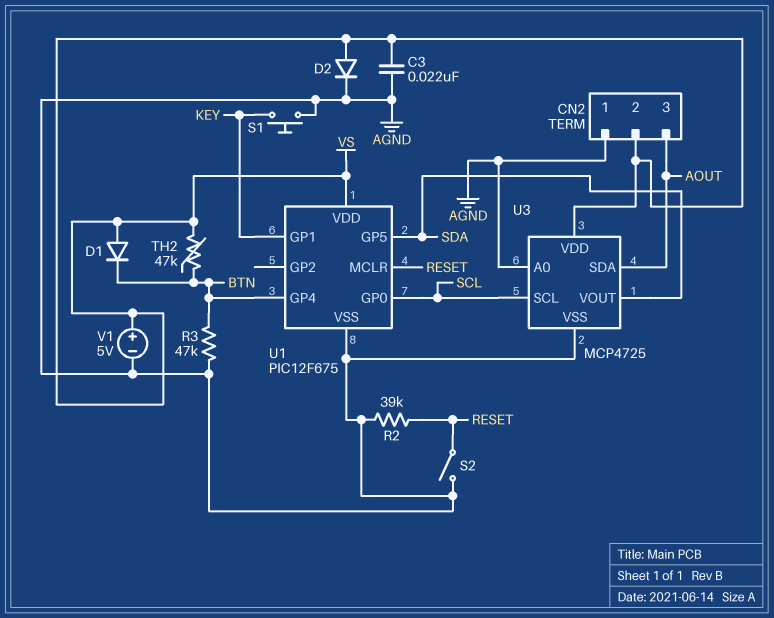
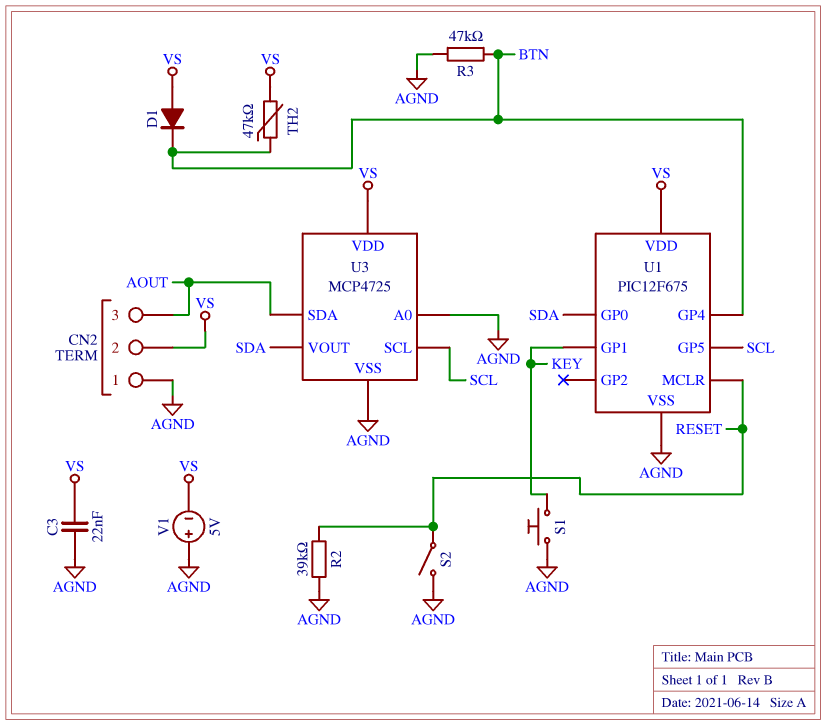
D2: diode (A VS, K AGND) -> none
U1 pin GP0: SCL -> SDA
U1 pin GP5: SDA -> SCL
V1: 5V (plus VS, minus AGND) -> 5V (plus AGND, minus VS)

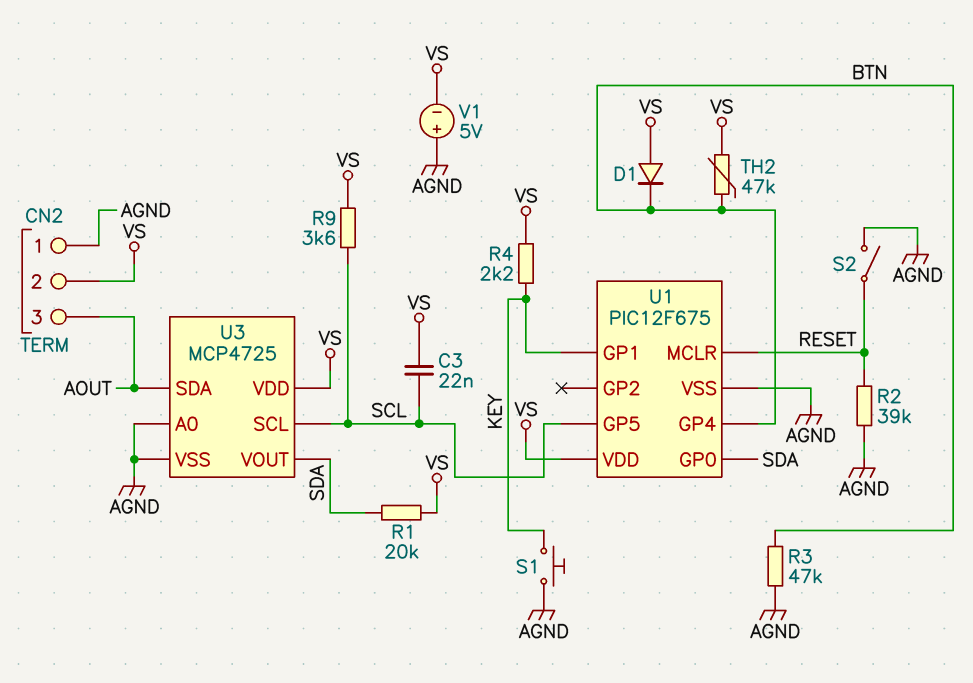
C3: 22nF (AGND, VS) -> 22nF (SCL, VS)
R1: none -> 20k (SDA, VS)
R4: none -> 2.2k (KEY, VS)
R9: none -> 3.6k (SCL, VS)

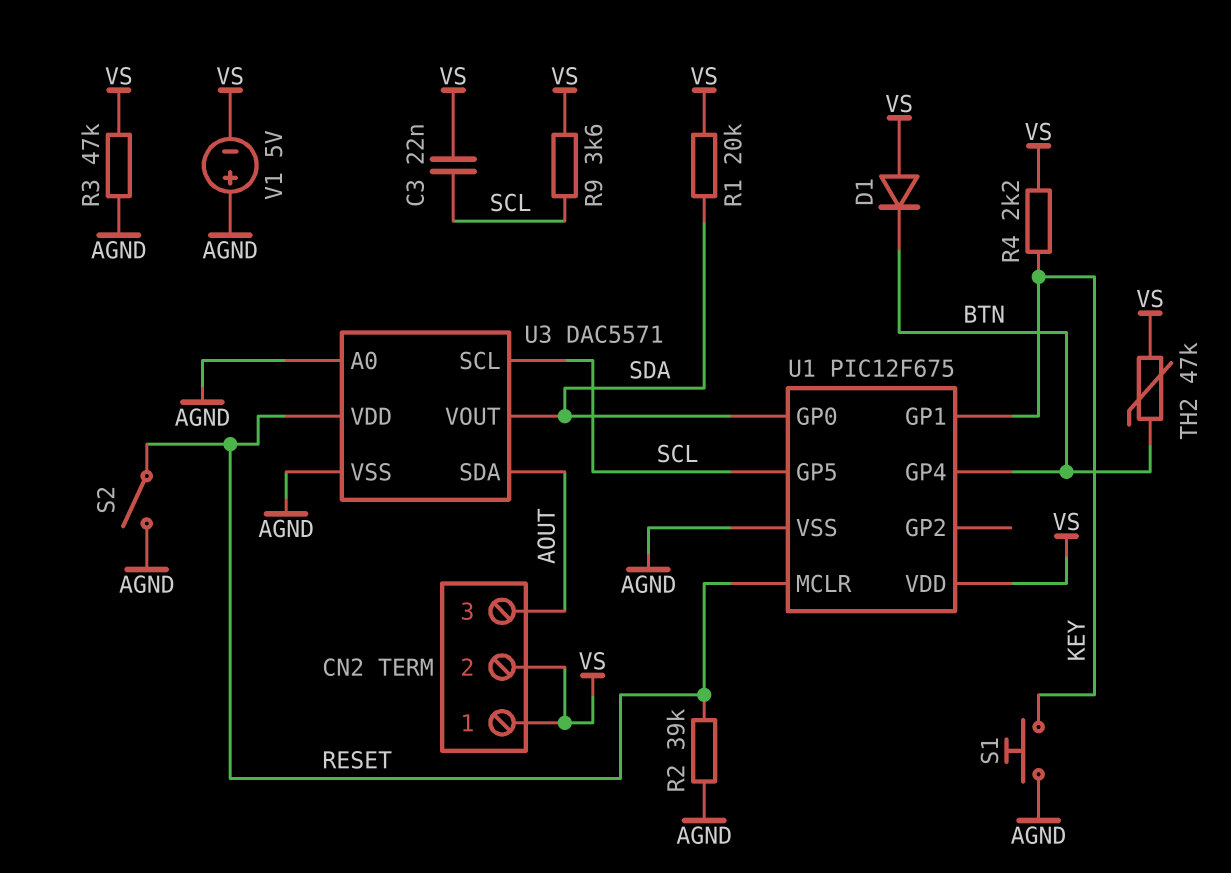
CN2 pin 1: AGND -> VS
R3: 47k (AGND, BTN) -> 47k (AGND, VS)
U3: MCP4725 -> DAC5571
U3 pin VDD: VS -> RESET

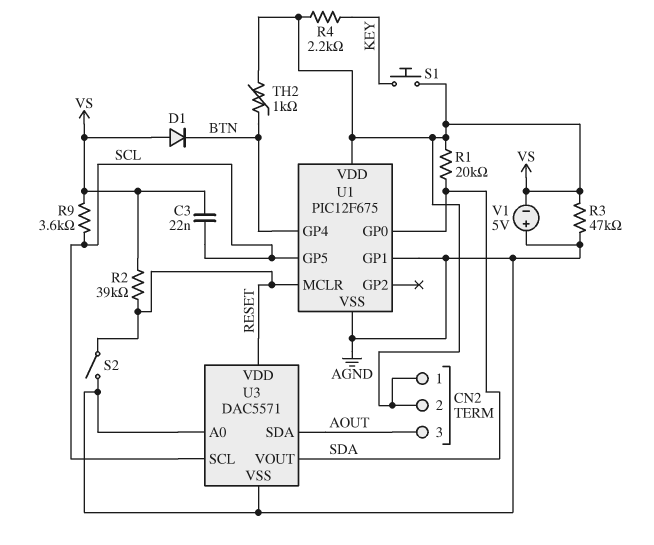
R2: 39k (AGND, RESET) -> 39k (RESET, VS)
S1: button (AGND, KEY) -> button (KEY, VS)
TH2: 47k (BTN, VS) -> 1k (BTN, VS)
U1 pin GP1: KEY -> AGND

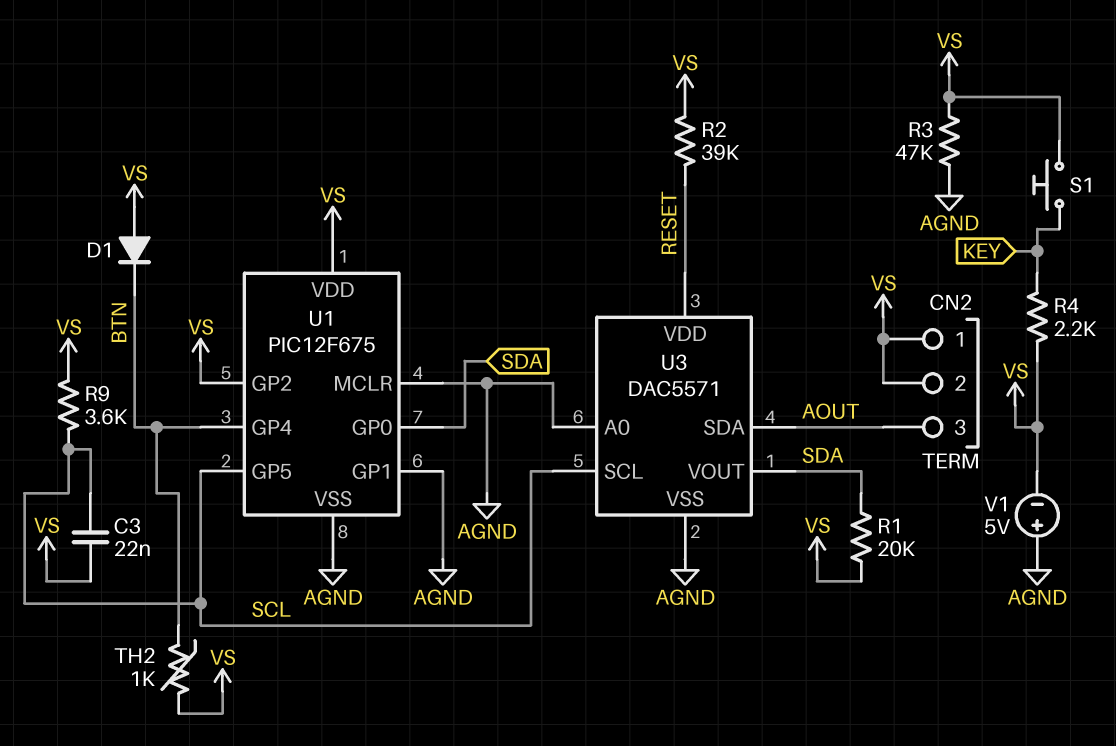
S2: switch (AGND, RESET) -> none
U1 pin GP2: none -> VS
U1 pin MCLR: RESET -> AGND

